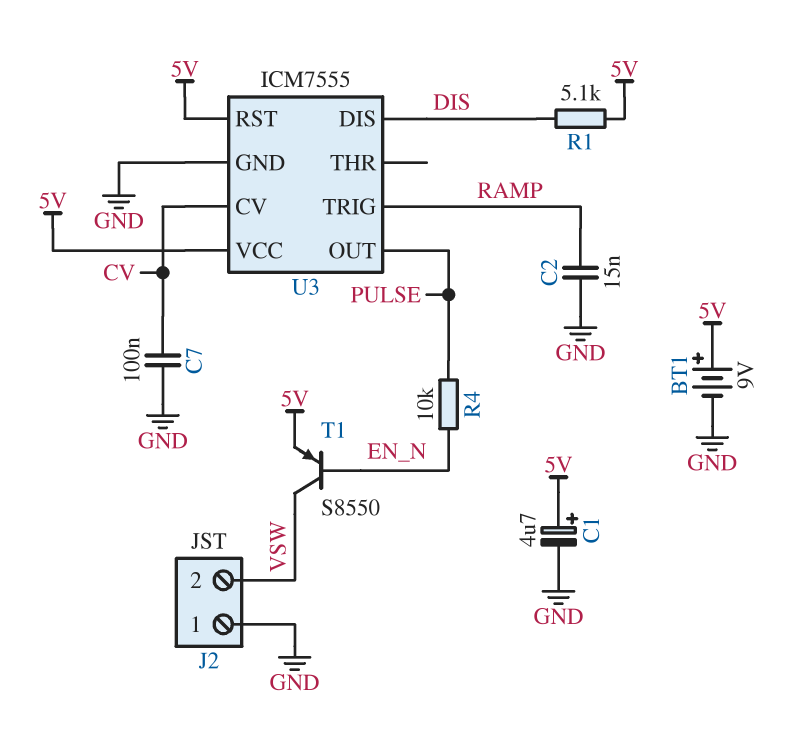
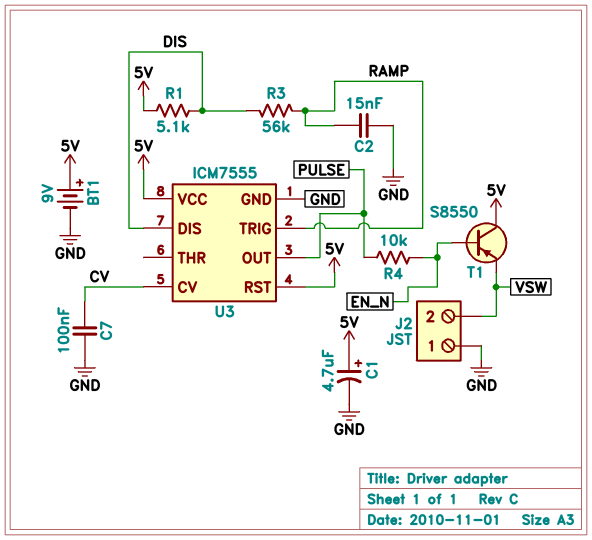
R3: none -> 56k (DIS, RAMP)
T1: PNP S8550 (B EN_N, C VSW, E 5V) -> PNP S8550 (B EN_N, C 5V, E VSW)

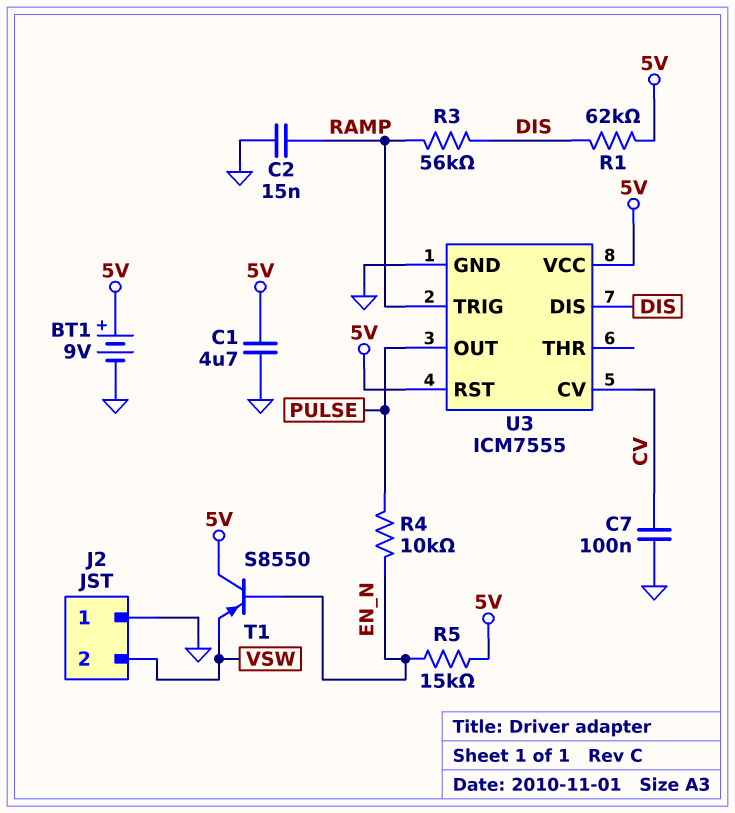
C1: 4.7uF (plus 5V, minus GND) -> 4.7uF (5V, GND)
R1: 5.1k (5V, DIS) -> 62k (5V, DIS)
R5: none -> 15k (5V, EN_N)

